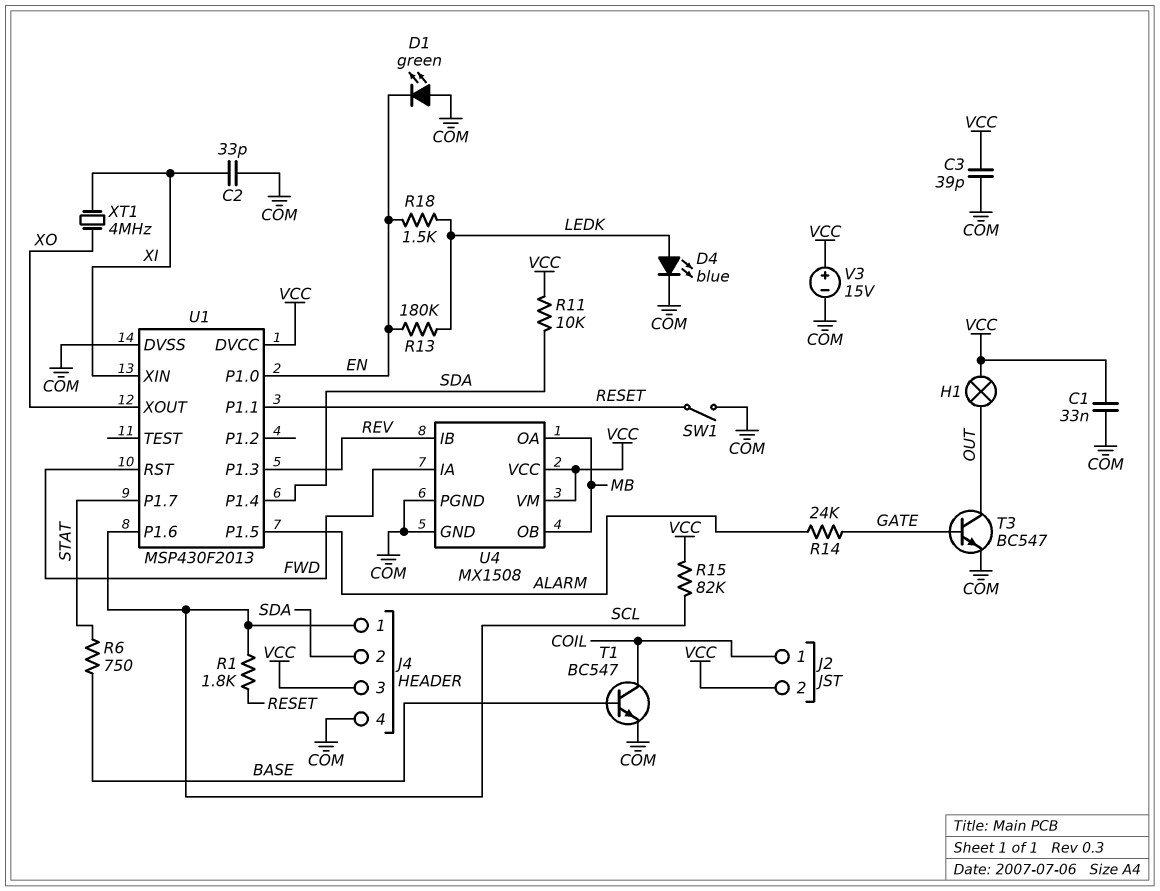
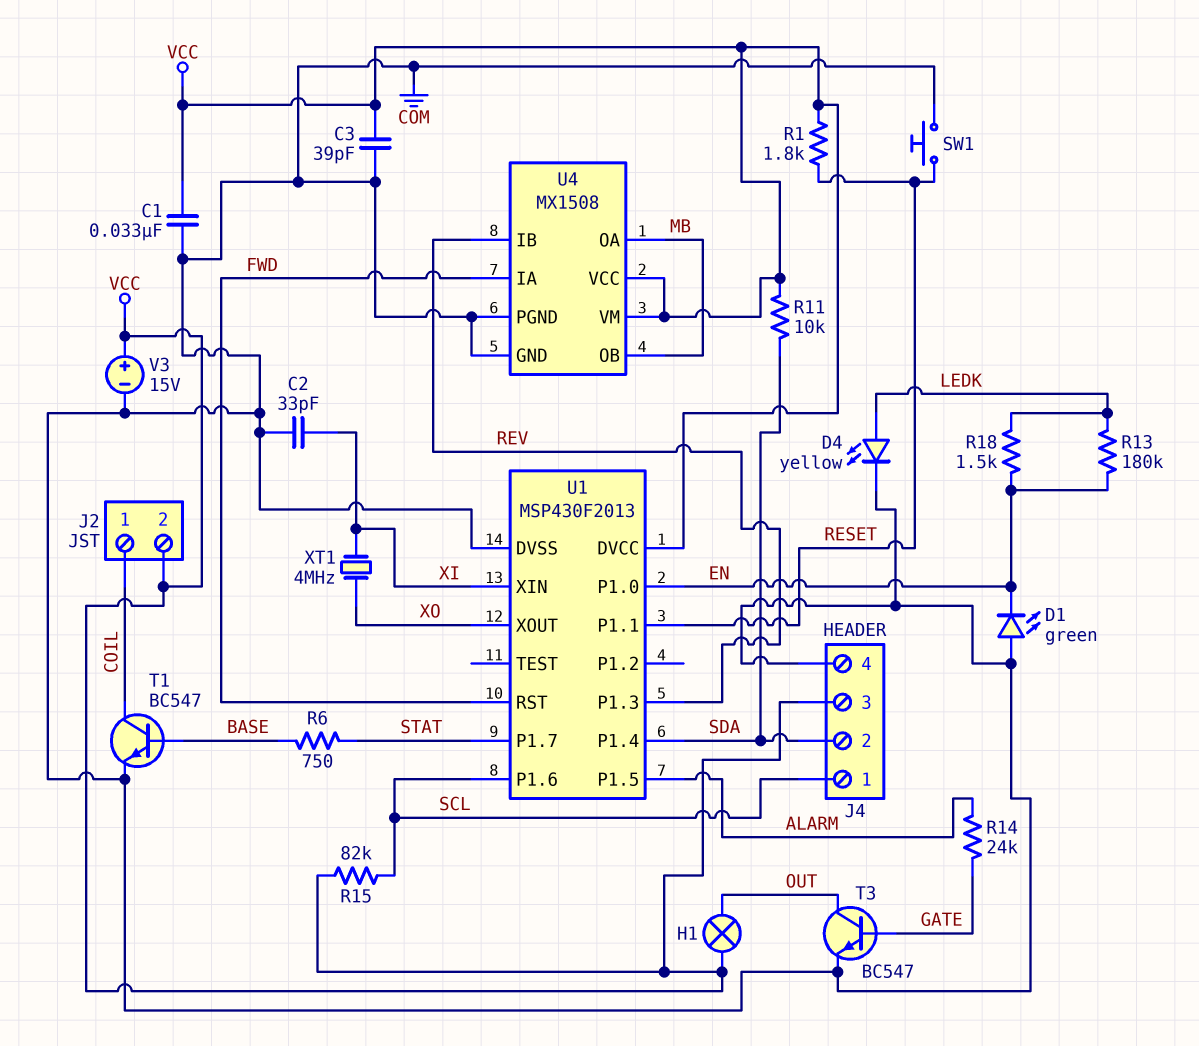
D4: LED blue (A LEDK, K COM) -> LED yellow (A LEDK, K COM)
R1: 1.8k (RESET, SCL) -> 1.8k (RESET, VCC)
SW1: switch (COM, RESET) -> button (COM, RESET)

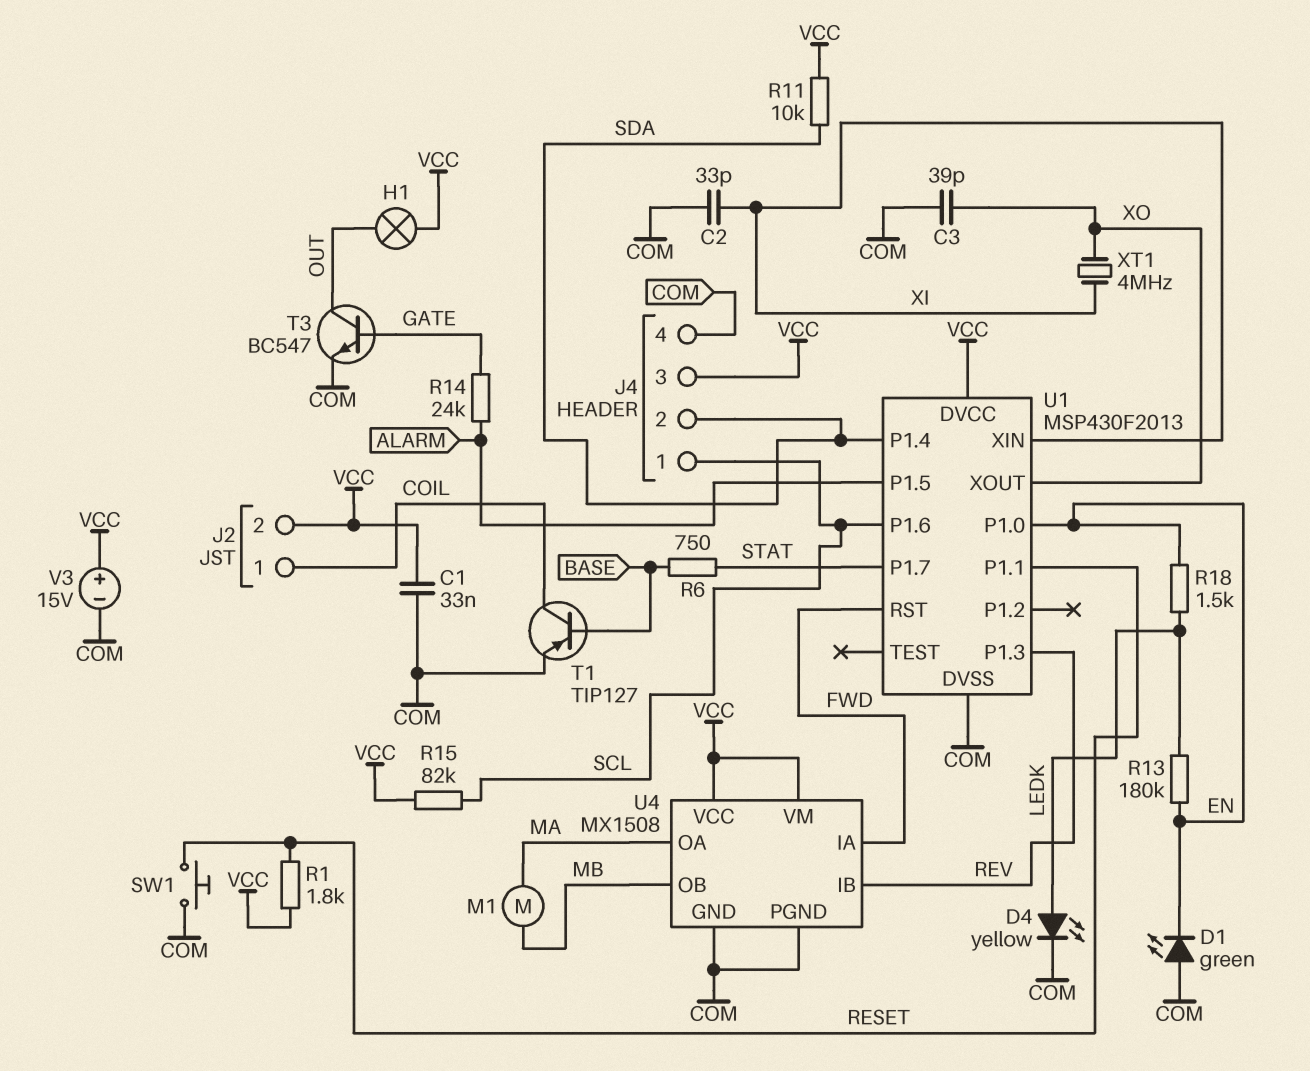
C3: 39pF (COM, VCC) -> 39pF (COM, XO)
M1: none -> motor (MA, MB)
T1: NPN BC547 (B BASE, C COIL, E COM) -> PNP TIP127 (B BASE, C COIL, E COM)
U4 pin OA: MB -> MA

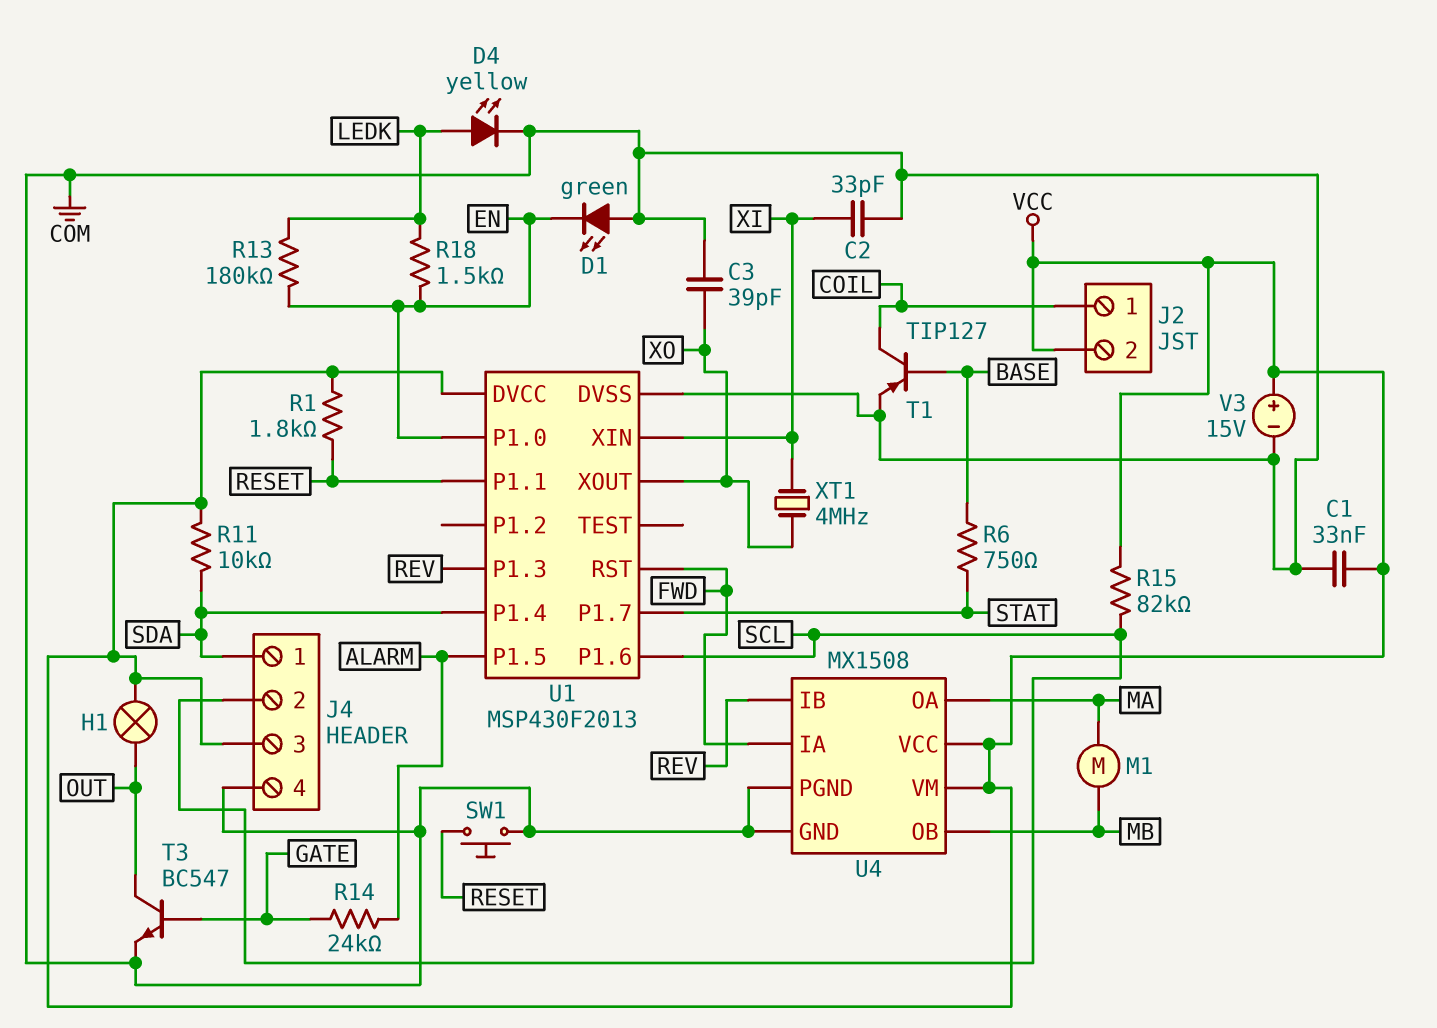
J4 pin 1: SCL -> SDA
J4 pin 2: SDA -> SCL

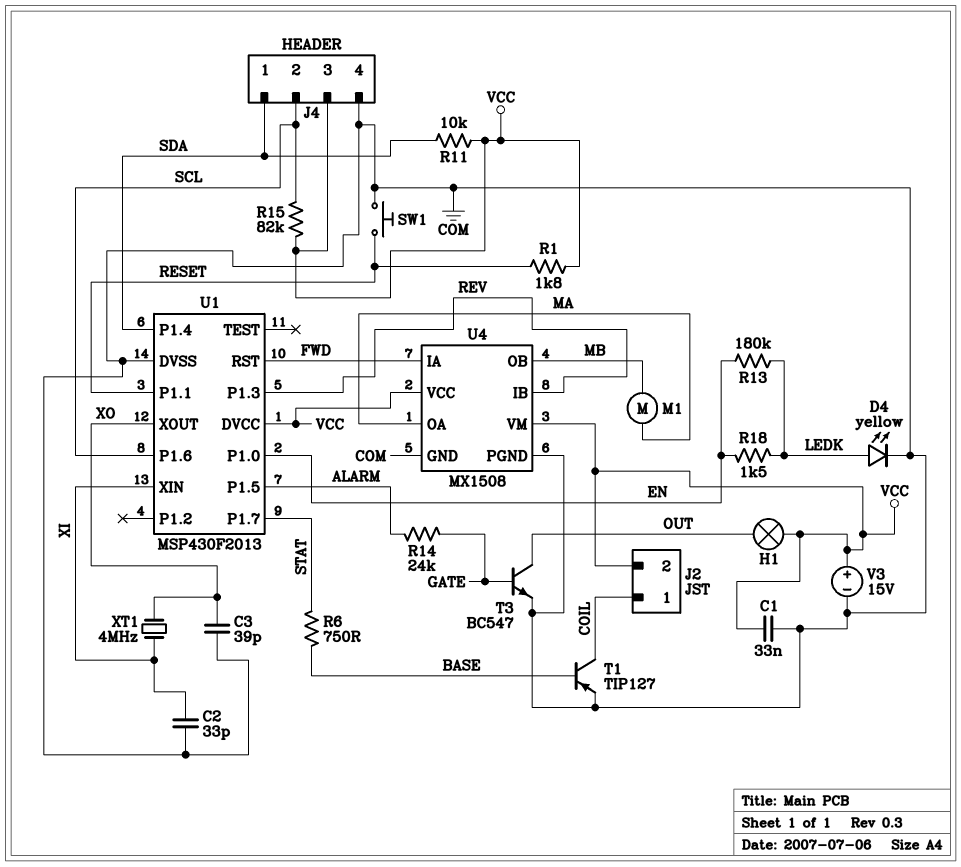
D1: LED green (A COM, K EN) -> none

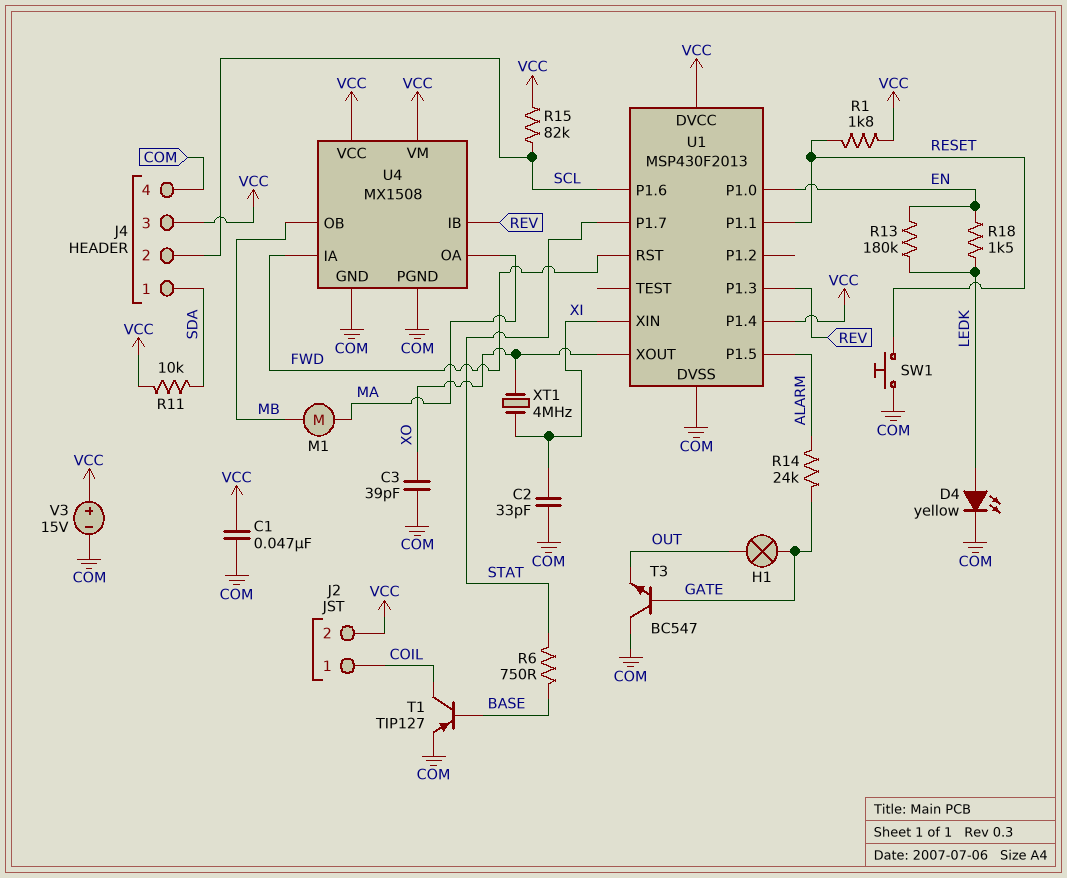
C1: 33nF (COM, VCC) -> 47nF (COM, VCC)
H1: lamp (OUT, VCC) -> lamp (GATE, OUT)
T3: NPN BC547 (B GATE, C OUT, E COM) -> NPN BC547 (B GATE, C COM, E OUT)
U1 pin P1.4: SDA -> VCC

